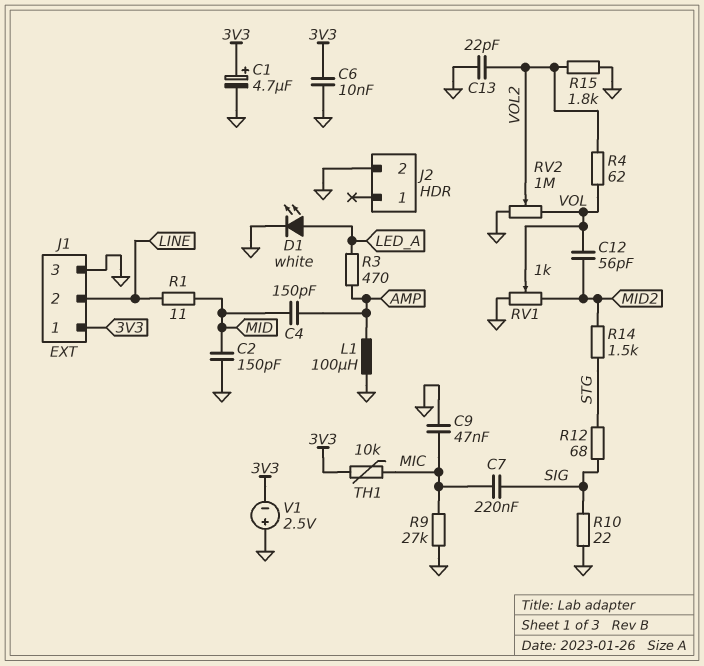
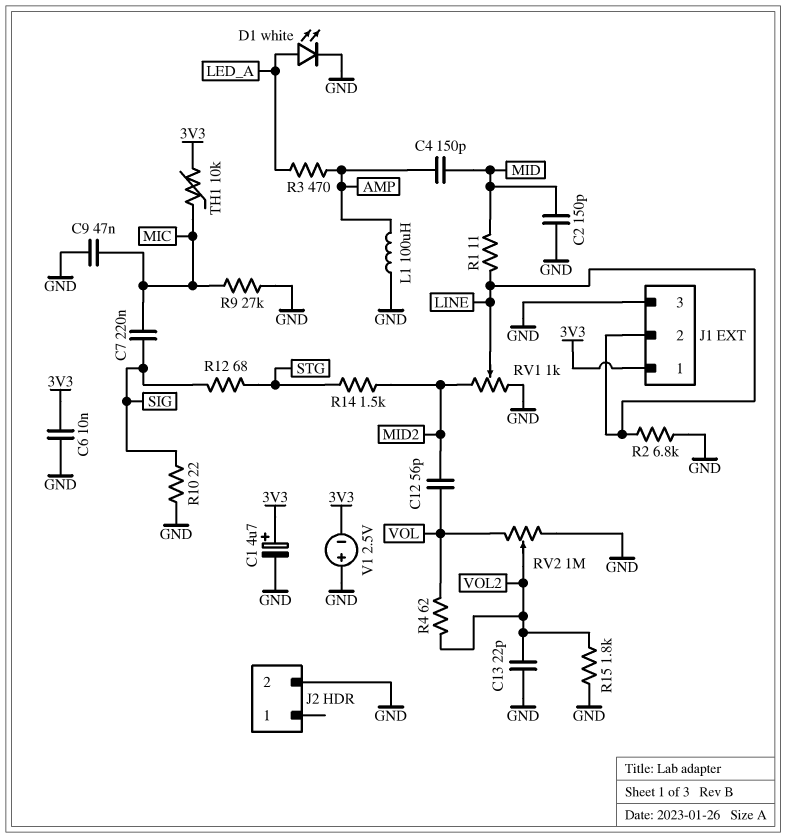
R2: none -> 6.8k (GND, LINE)
RV1: 1k (GND, MID2, wiper VOL) -> 1k (GND, MID2, wiper LINE)

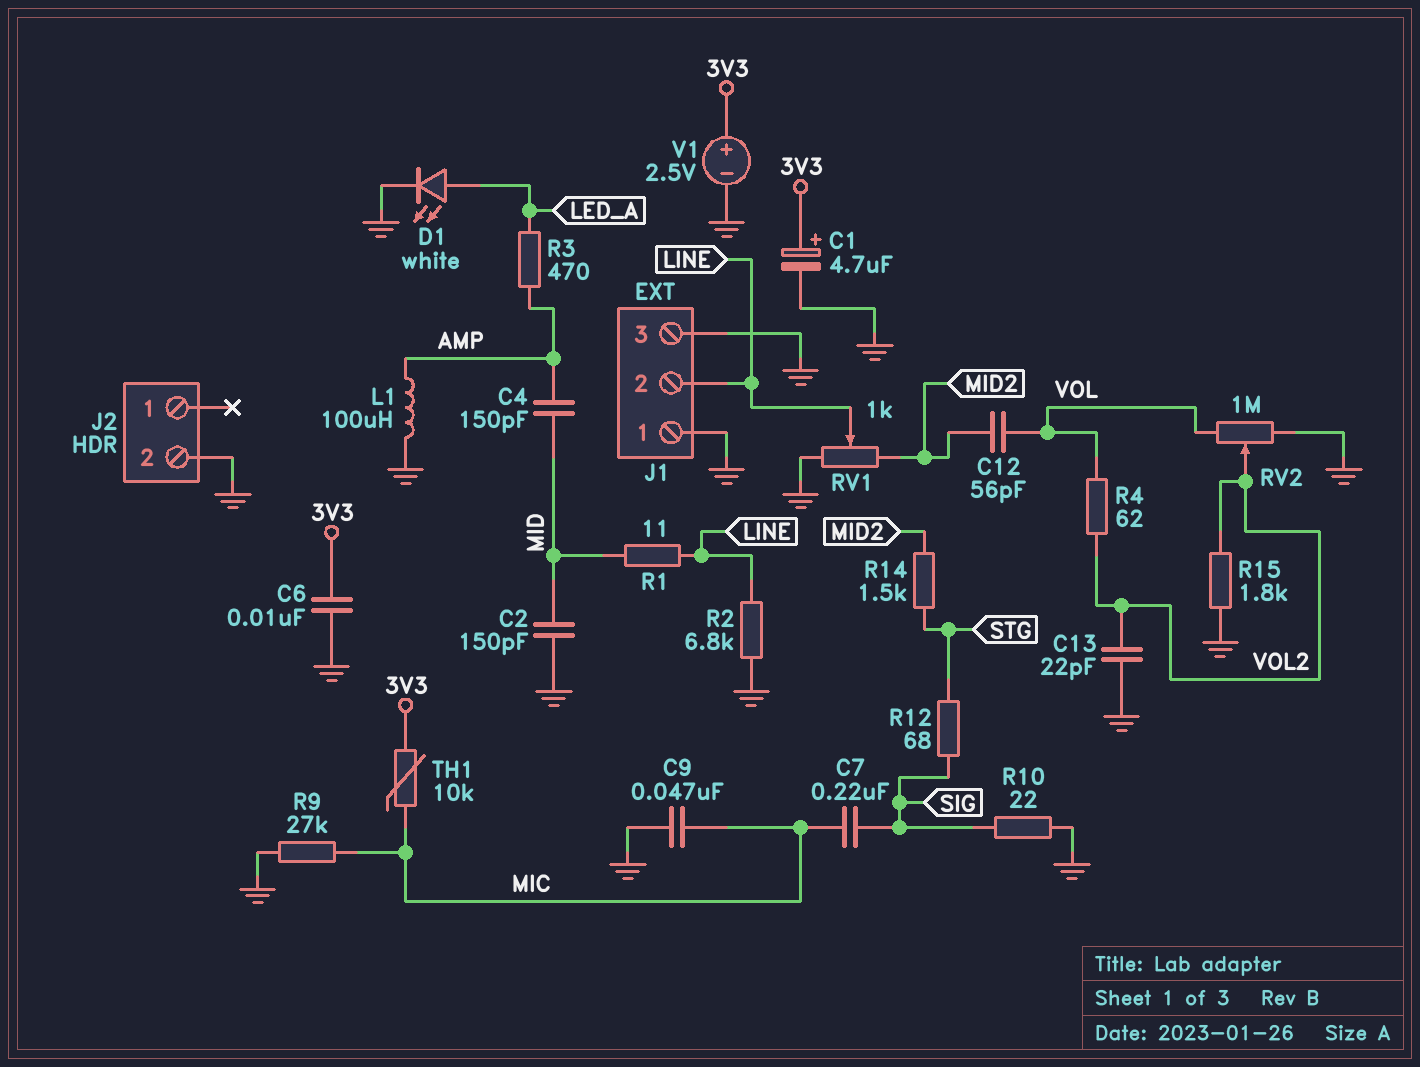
J1 pin 1: 3V3 -> GND
V1: 2.5V (plus GND, minus 3V3) -> 2.5V (plus 3V3, minus GND)

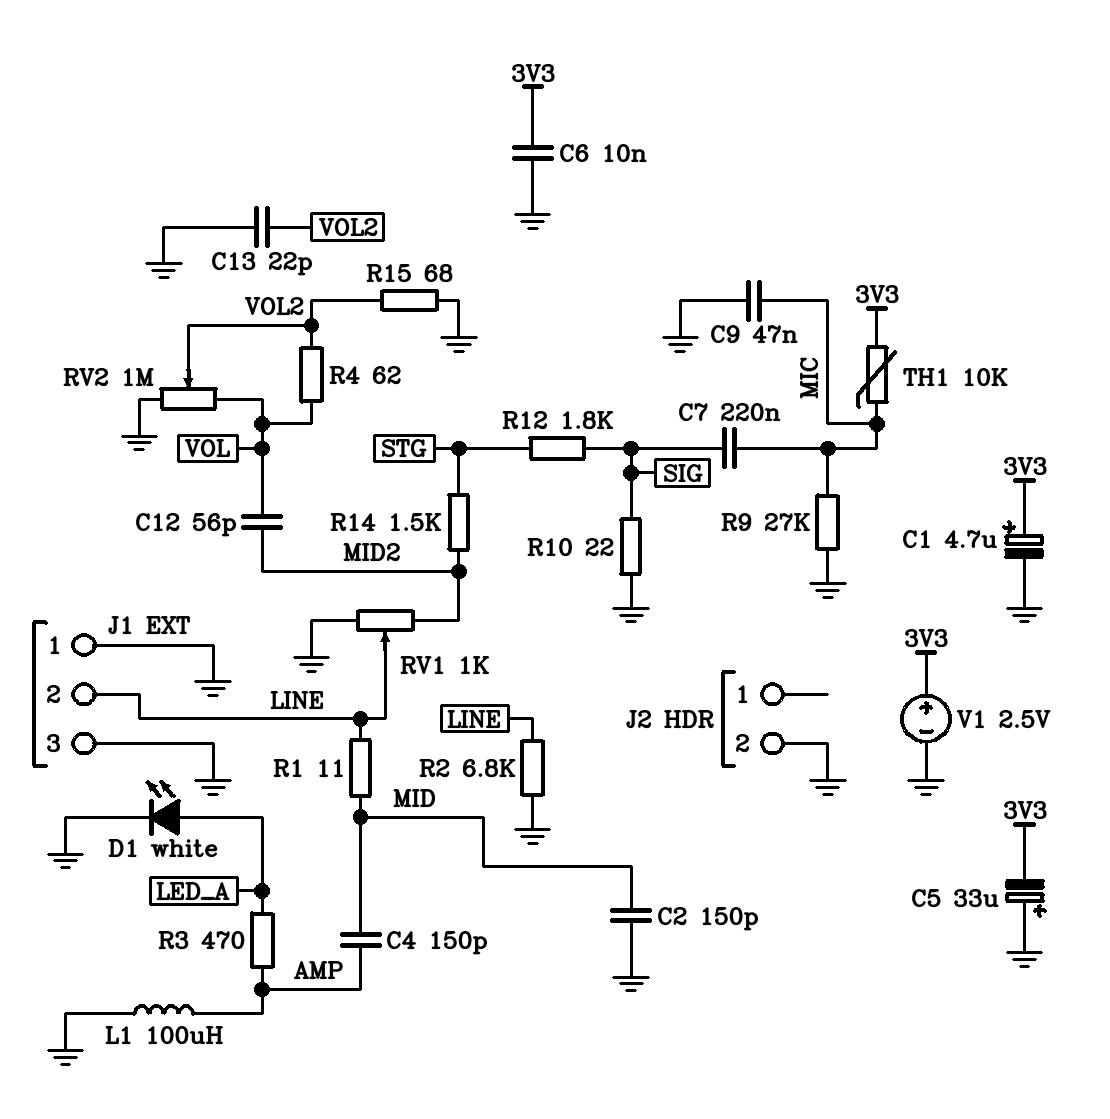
C5: none -> 33uF (plus GND, minus 3V3)
R12: 68 (SIG, STG) -> 1.8k (SIG, STG)
R15: 1.8k (GND, VOL2) -> 68 (GND, VOL2)

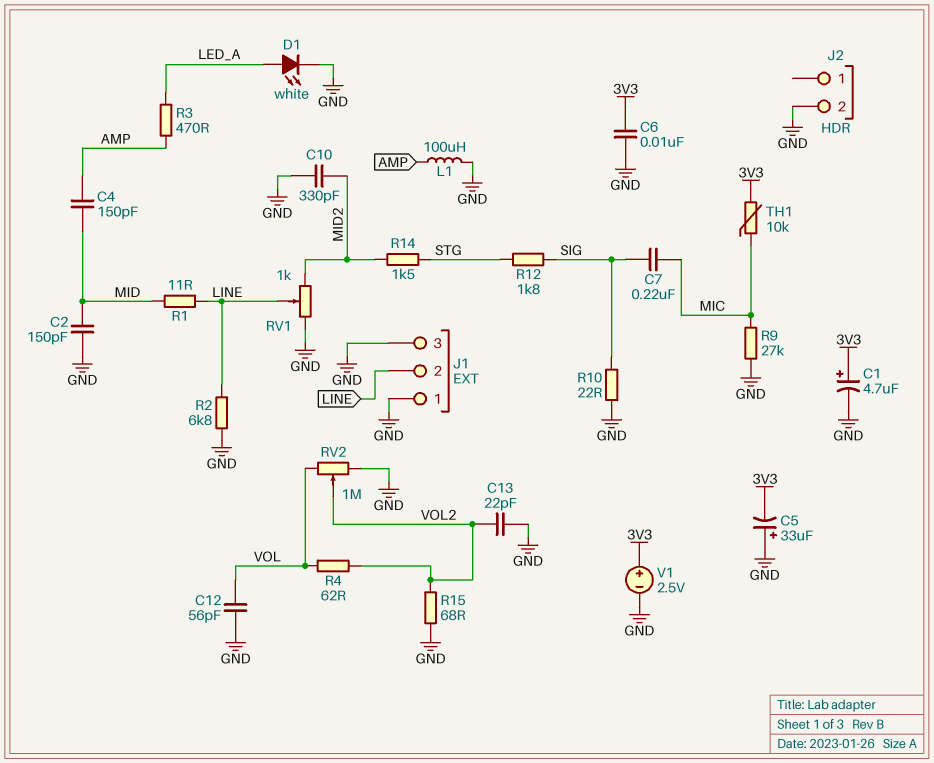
C9: 47nF (GND, MIC) -> none
C10: none -> 330pF (GND, MID2)
C12: 56pF (MID2, VOL) -> 56pF (GND, VOL)

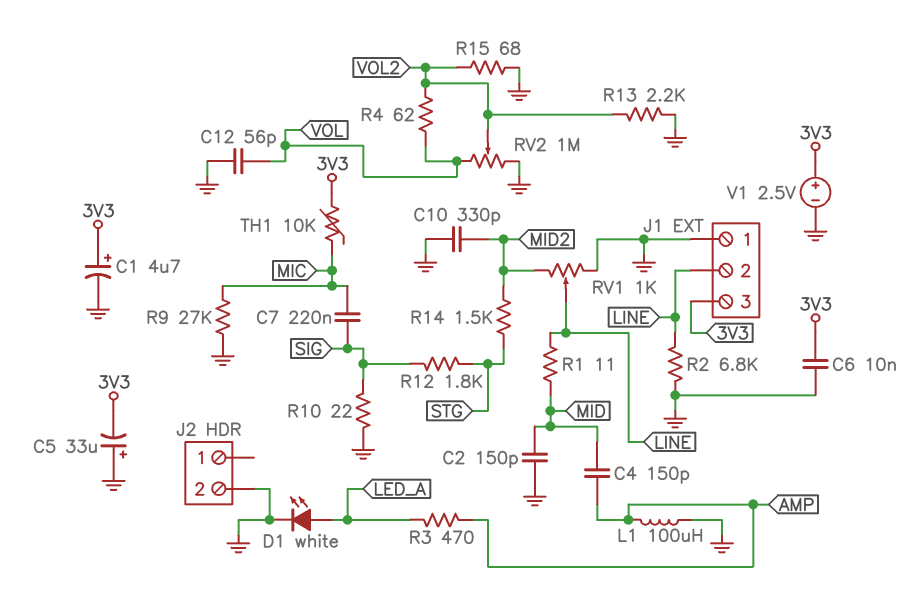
C13: 22pF (GND, VOL2) -> none
J1 pin 3: GND -> 3V3
R13: none -> 2.2k (GND, VOL2)

